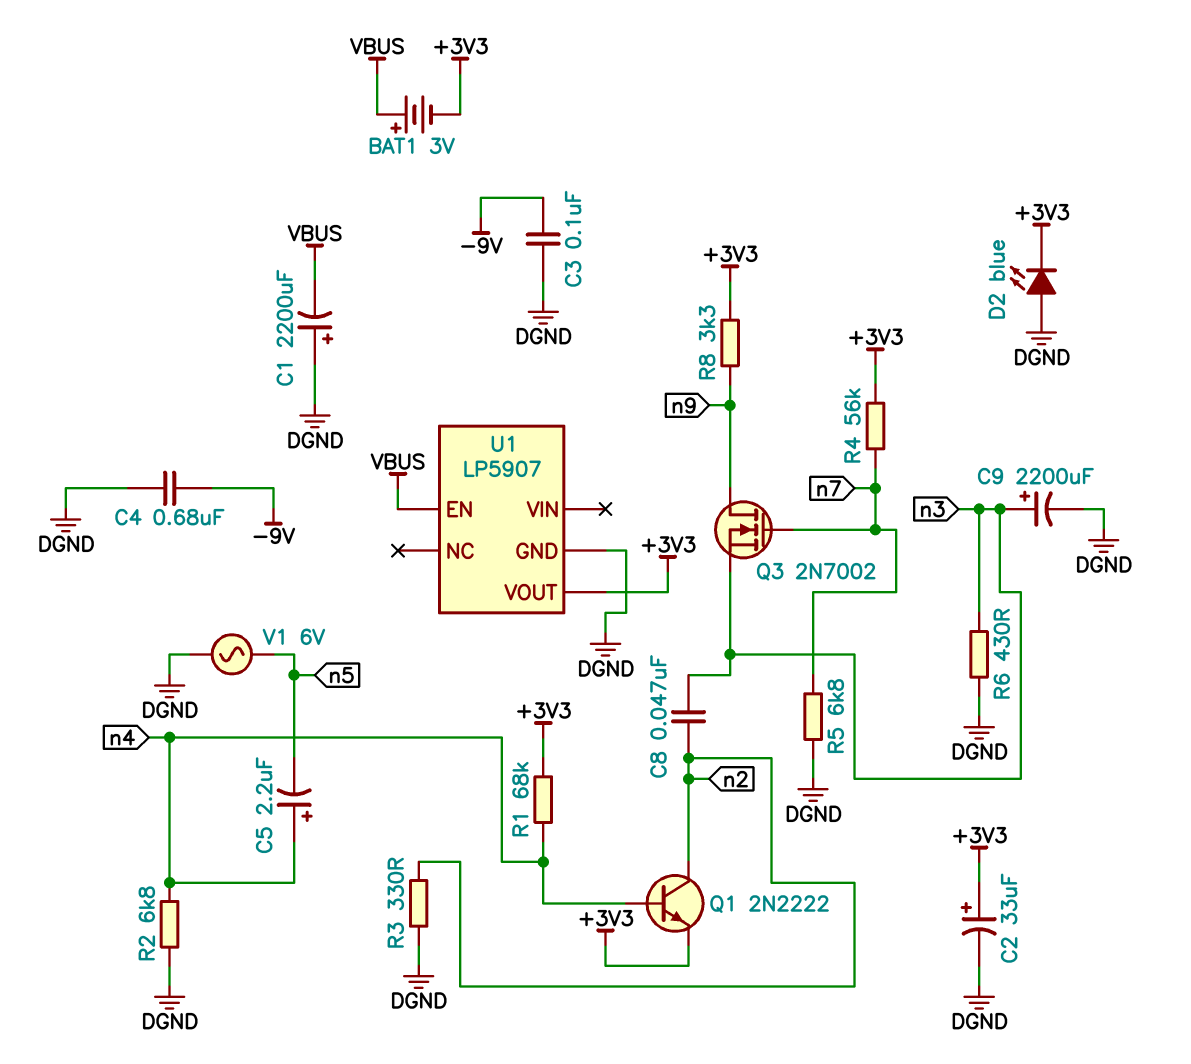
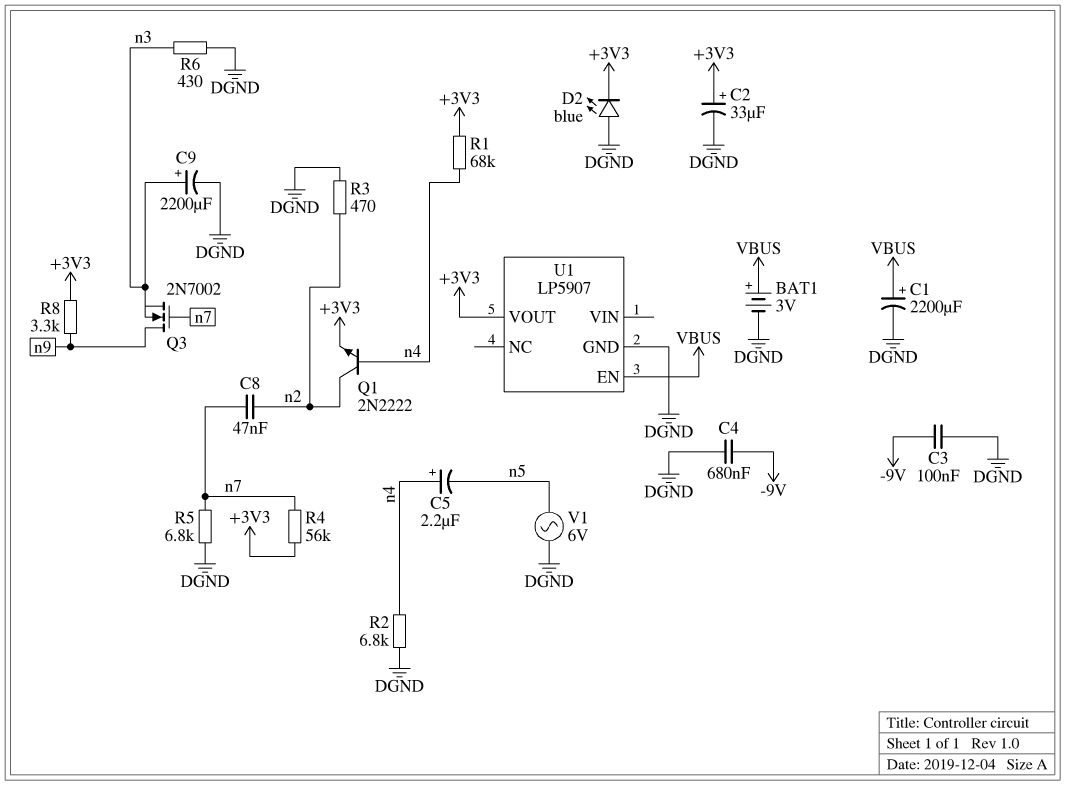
BAT1: 3V (plus VBUS, minus +3V3) -> 3V (plus VBUS, minus DGND)
C1: 2200uF (plus DGND, minus VBUS) -> 2200uF (plus VBUS, minus DGND)
C8: 47nF (n2, n3) -> 47nF (n2, n7)
R3: 330 (DGND, n2) -> 470 (DGND, n2)

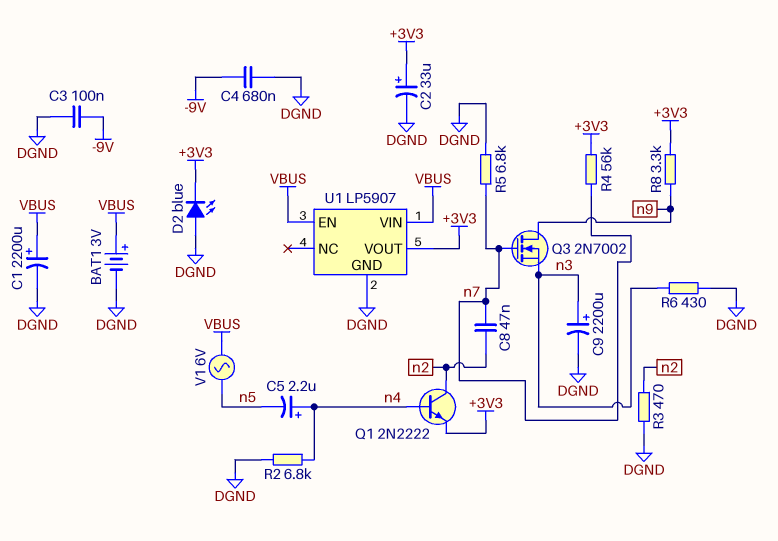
R1: 68k (+3V3, n4) -> none
U1 pin VIN: none -> VBUS
V1: AC 6V (DGND, n5) -> AC 6V (VBUS, n5)

